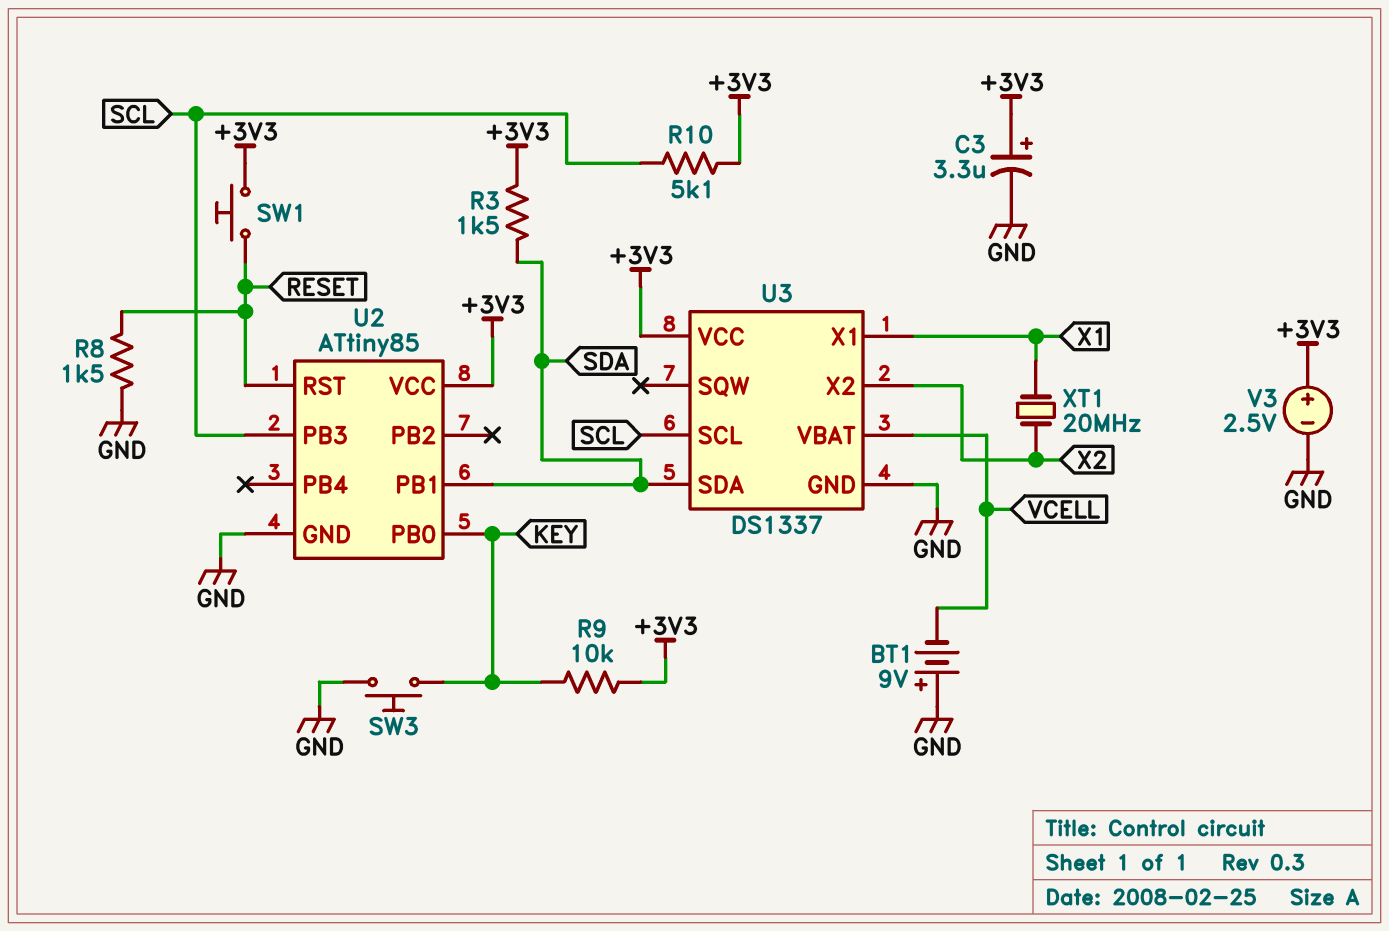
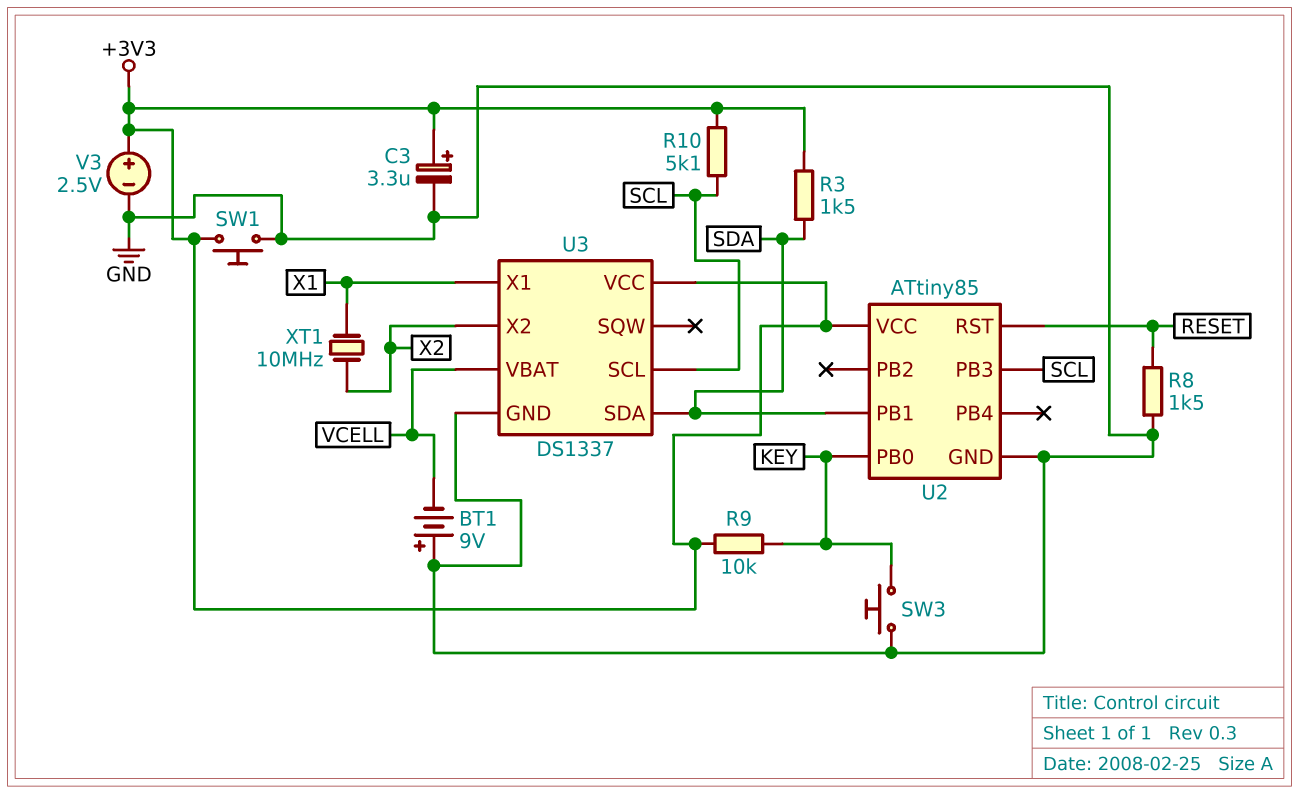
SW1: button (+3V3, RESET) -> button (+3V3, GND)
XT1: 20MHz (X1, X2) -> 10MHz (X1, X2)

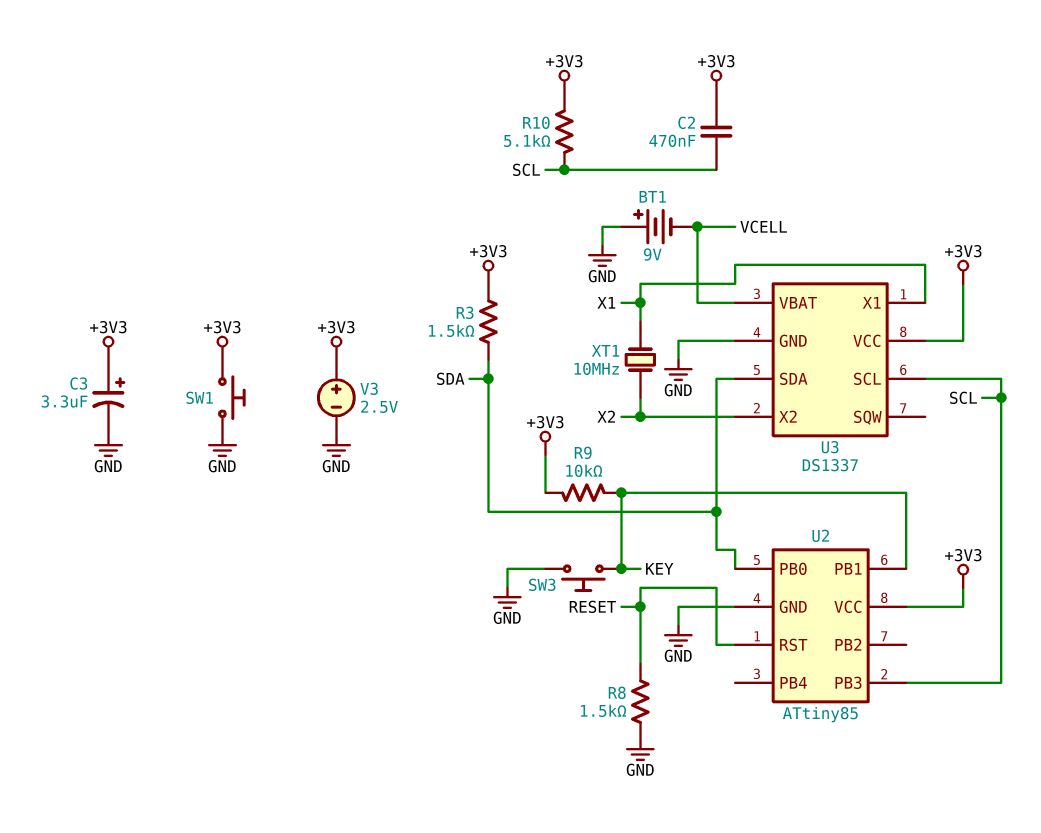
C2: none -> 470nF (+3V3, SCL)
U2 pin PB0: KEY -> SDA
U2 pin PB1: SDA -> KEY

